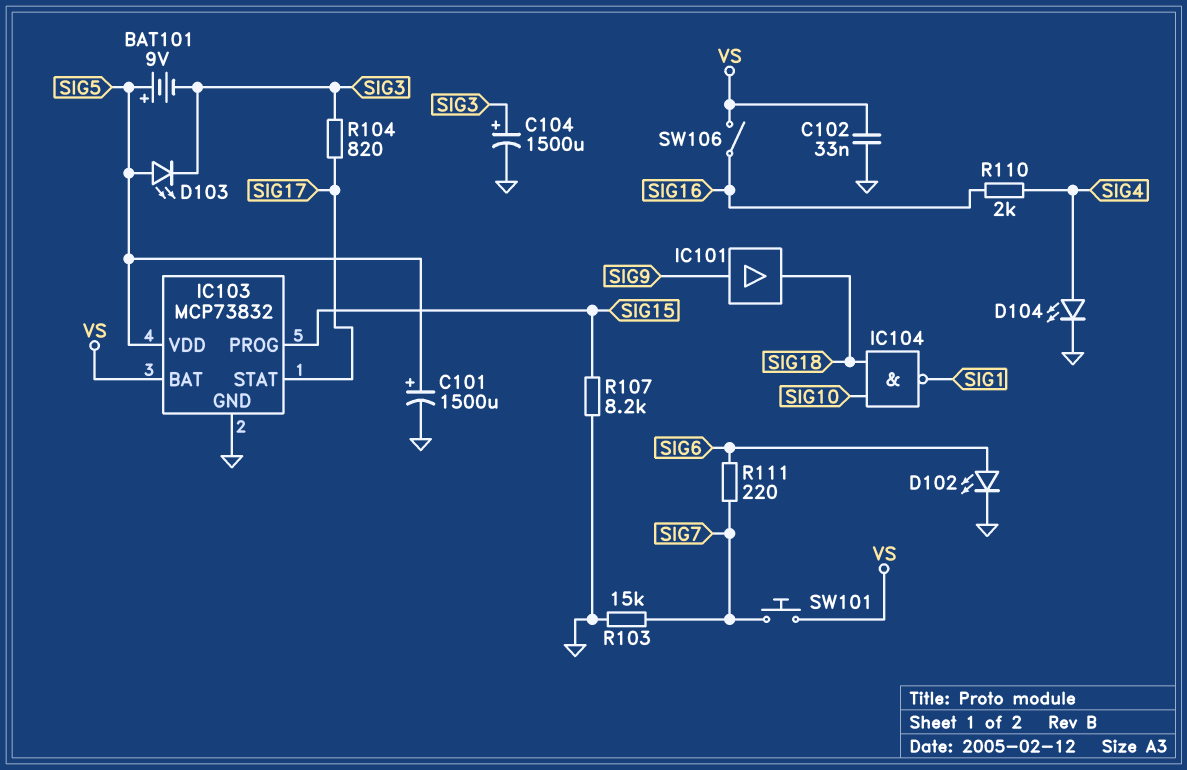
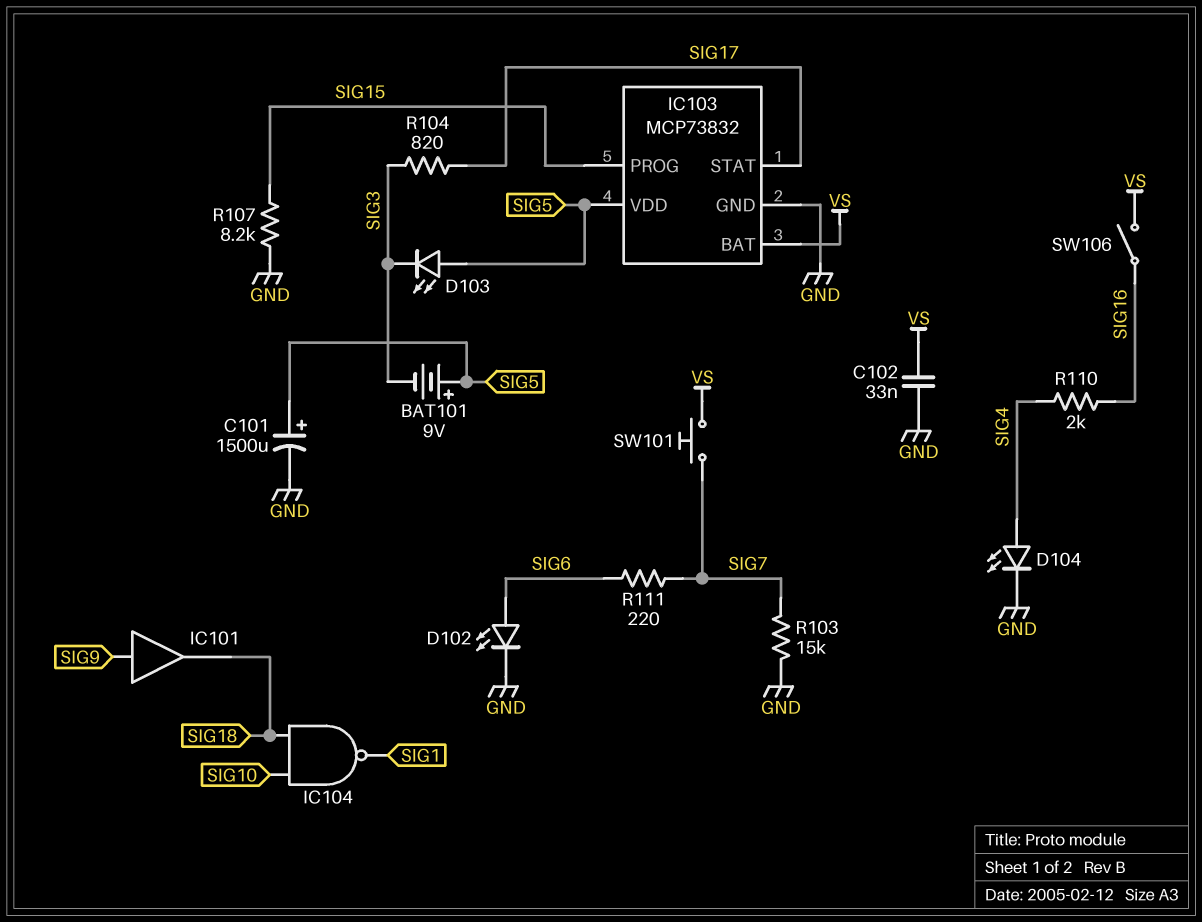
C104: 1500uF (plus SIG3, minus GND) -> none

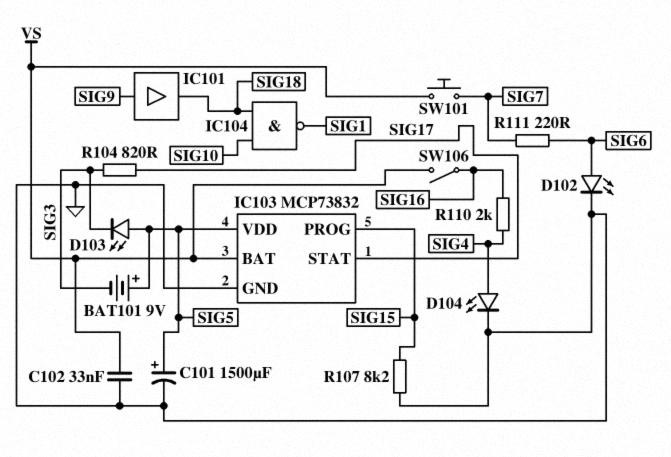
R103: 15k (GND, SIG7) -> none

